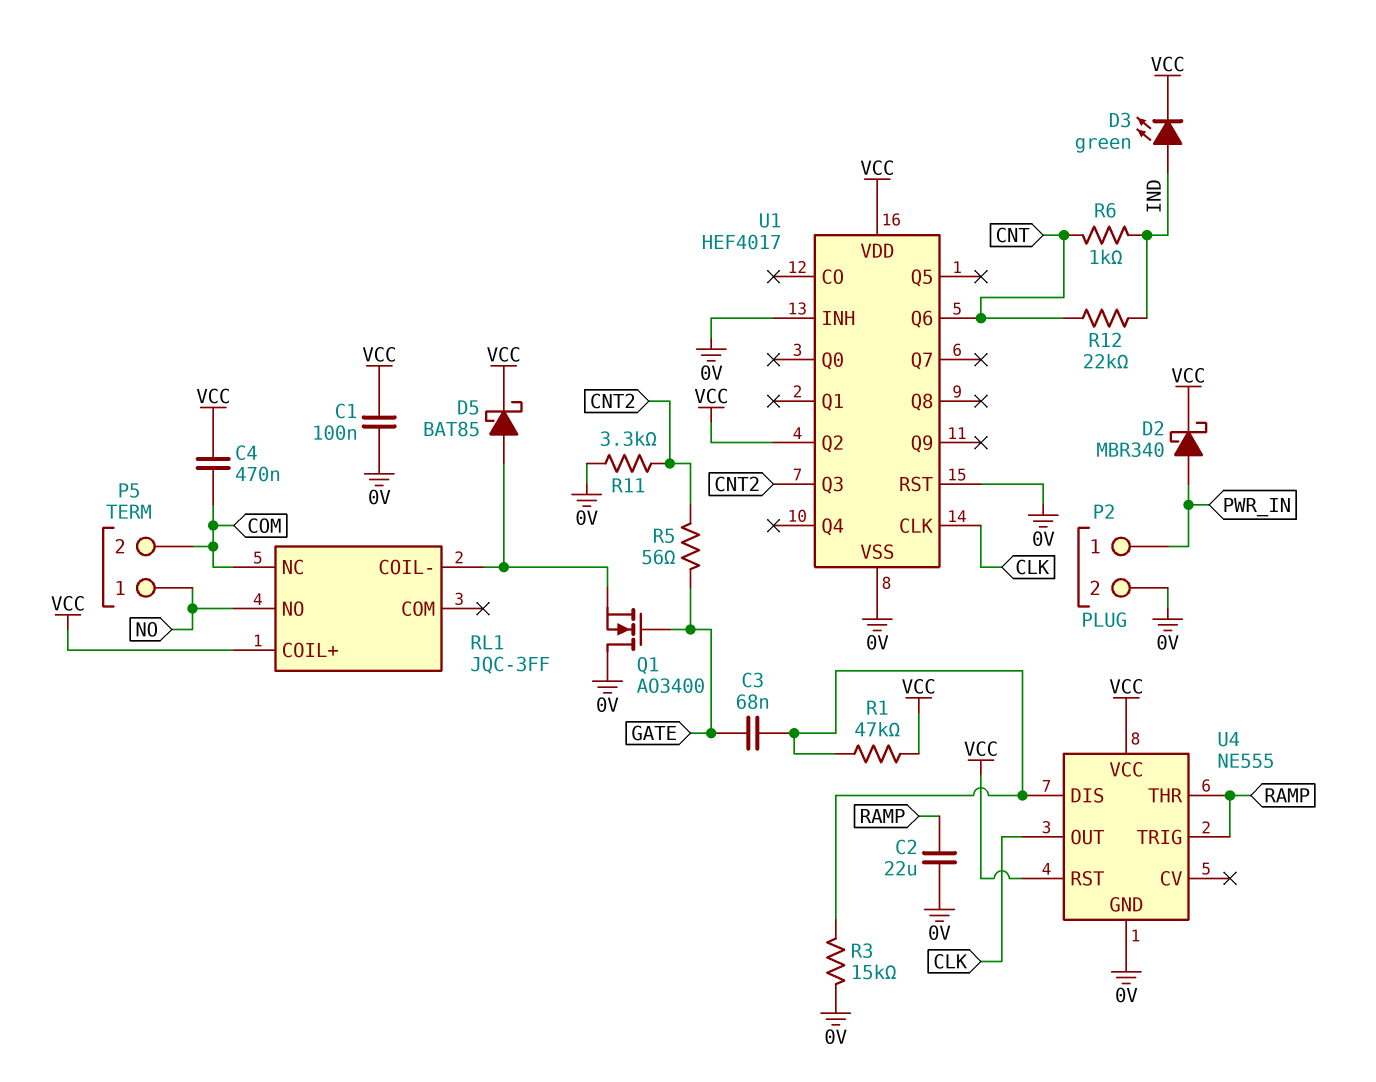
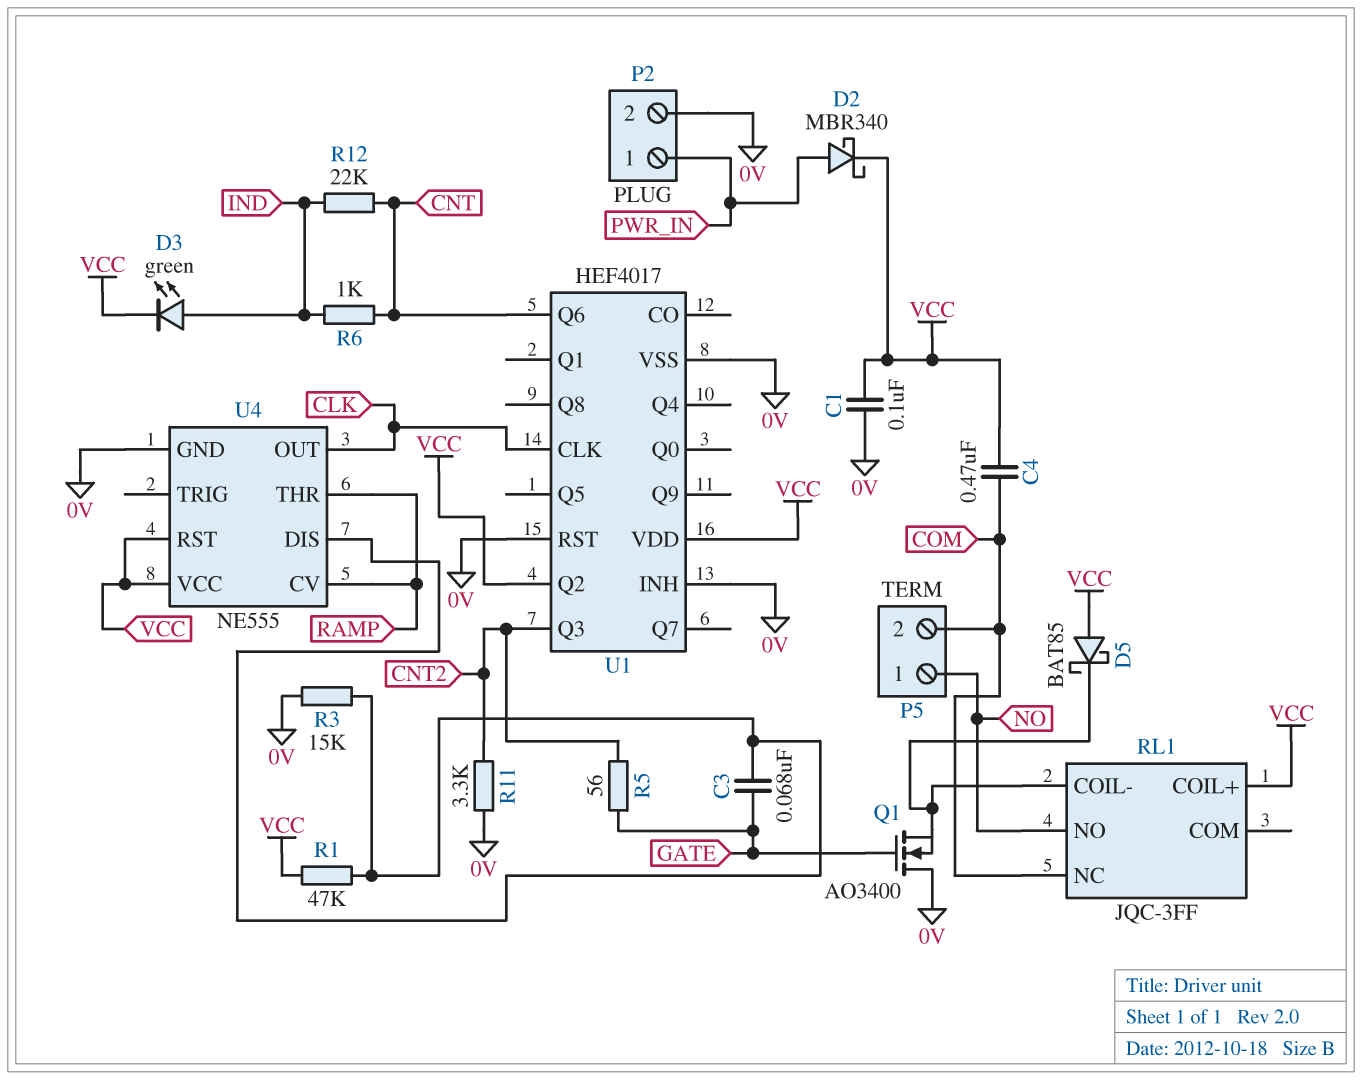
C2: 22uF (0V, RAMP) -> none
D5: schottky BAT85 (A RL1/COIL-, K VCC) -> schottky BAT85 (A VCC, K RL1/COIL-)
U4 pin CV: none -> RAMP
U4 pin TRIG: RAMP -> none

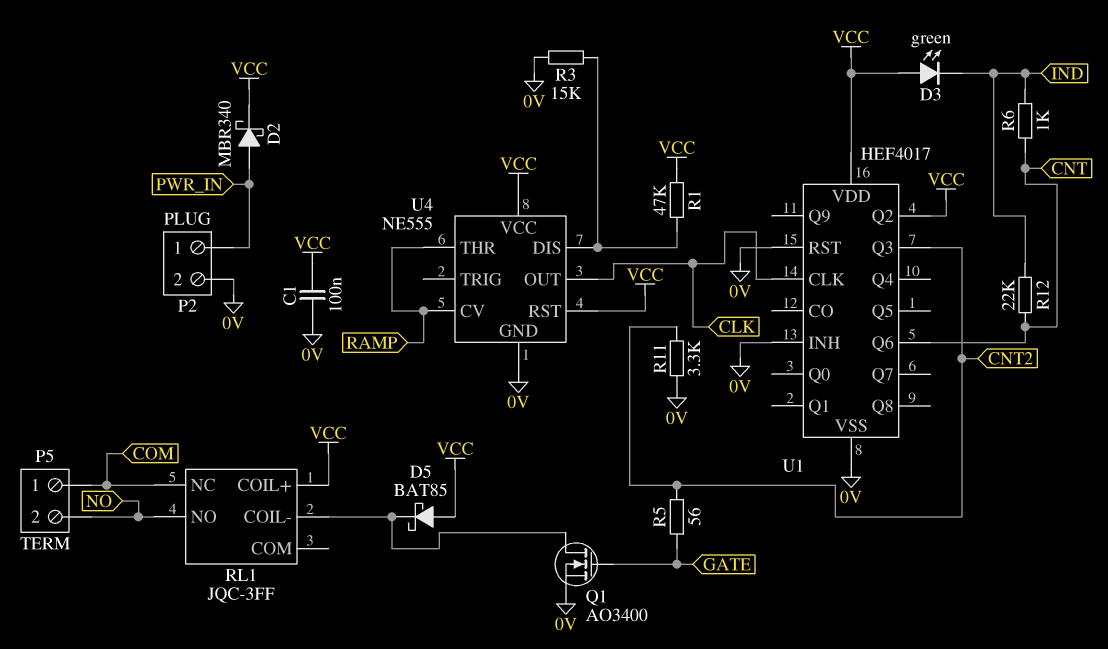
C3: 68nF (GATE, U4/DIS) -> none
C4: 470nF (COM, VCC) -> none
D3: LED green (A IND, K VCC) -> LED green (A VCC, K IND)
P5 pin 1: NO -> COM
P5 pin 2: COM -> NO
Q1: NMOS AO3400 (G GATE, D 0V, S RL1/COIL-) -> NMOS AO3400 (G GATE, D RL1/COIL-, S 0V)

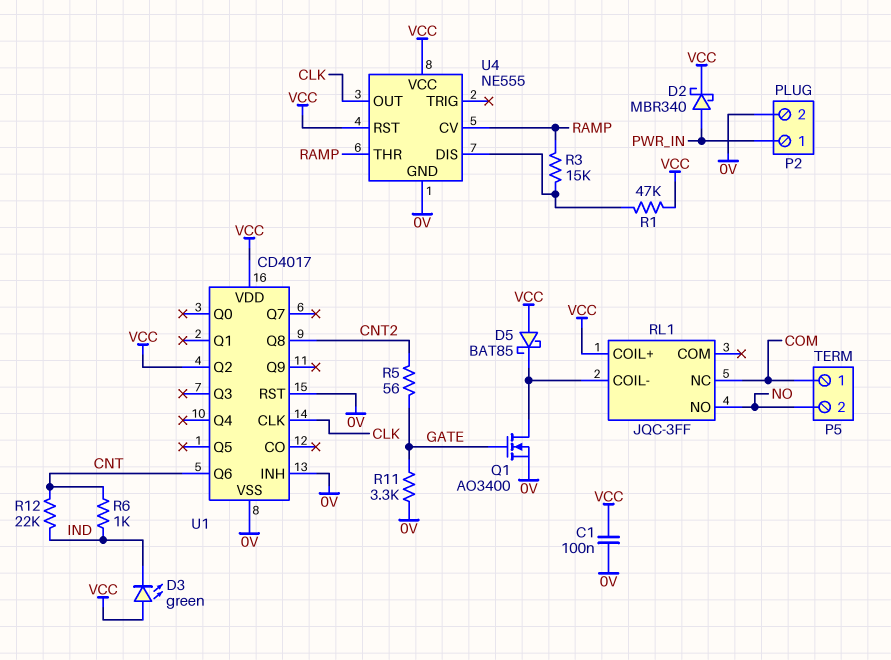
R3: 15k (0V, U4/DIS) -> 15k (RAMP, U4/DIS)
R11: 3.3k (0V, CNT2) -> 3.3k (0V, GATE)
U1: HEF4017 -> CD4017
U1 pin Q3: CNT2 -> none
U1 pin Q8: none -> CNT2

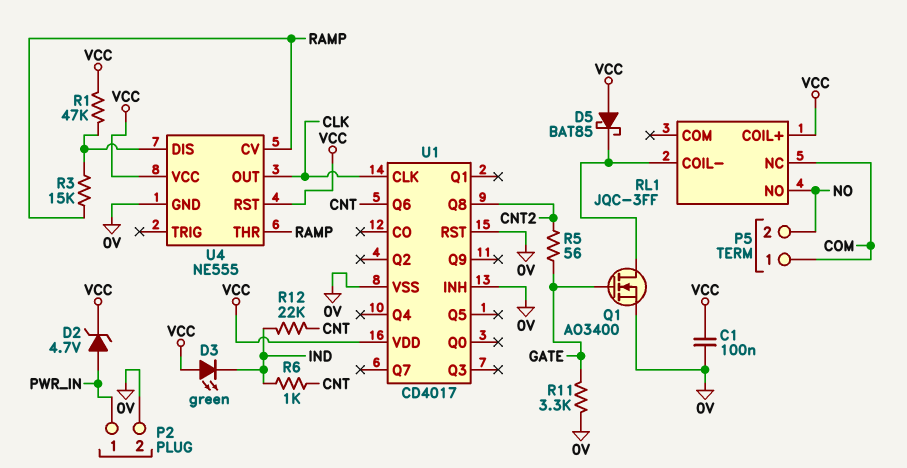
D2: schottky MBR340 (A PWR_IN, K VCC) -> zener 4.7V (A PWR_IN, K VCC)
U1 pin Q2: VCC -> none

